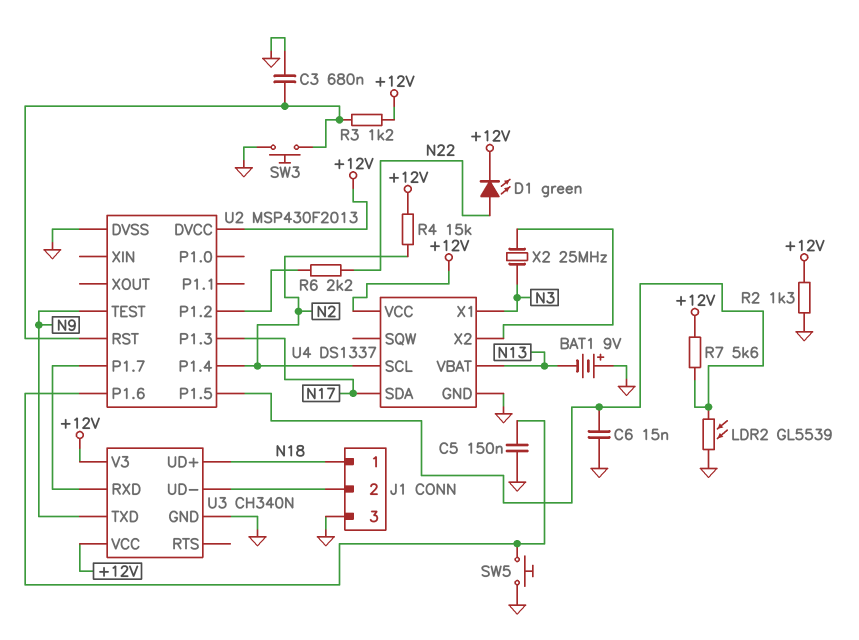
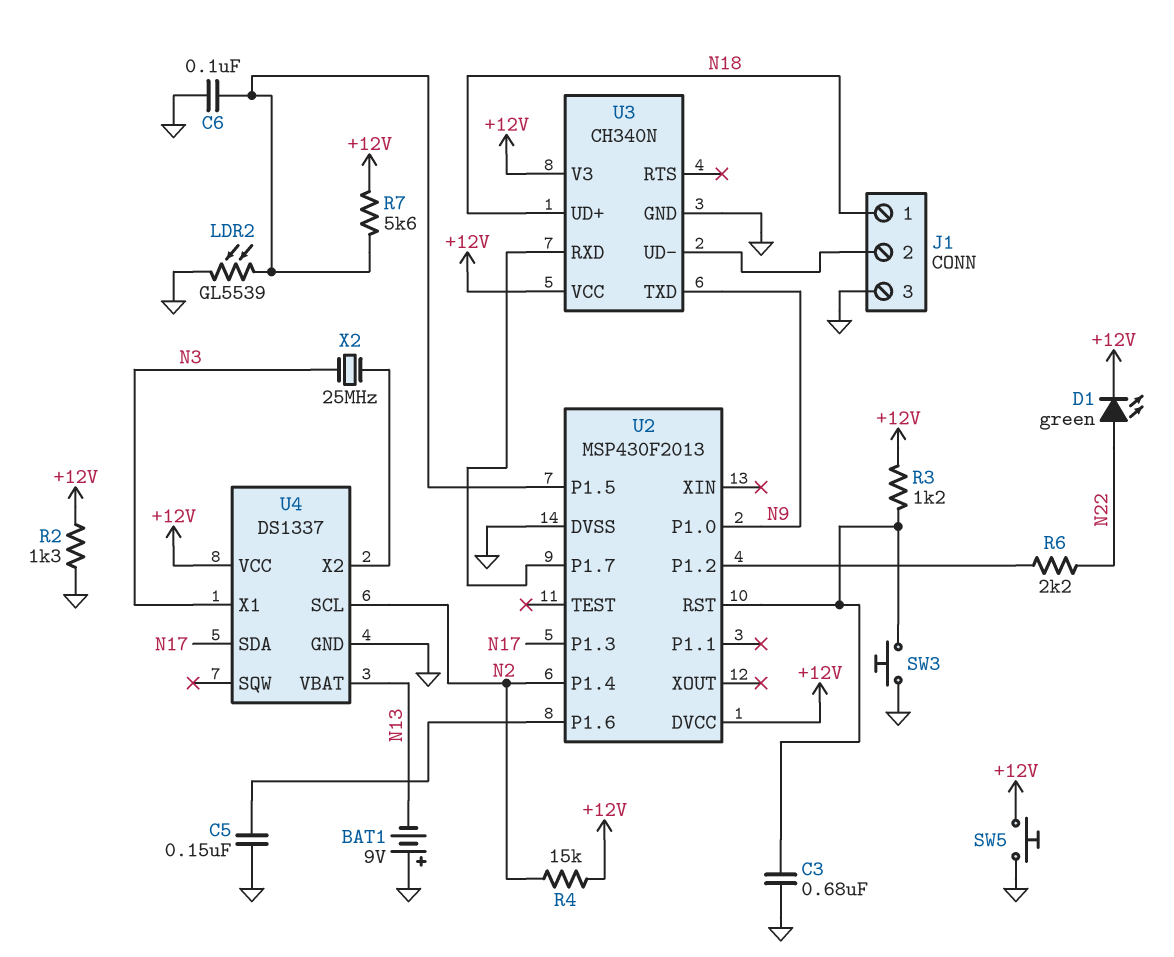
C6: 15nF (GND, U2/P1.5) -> 100nF (GND, U2/P1.5)
SW5: button (GND, U2/P1.6) -> button (+12V, GND)
U2 pin P1.0: none -> N9
U2 pin TEST: N9 -> none

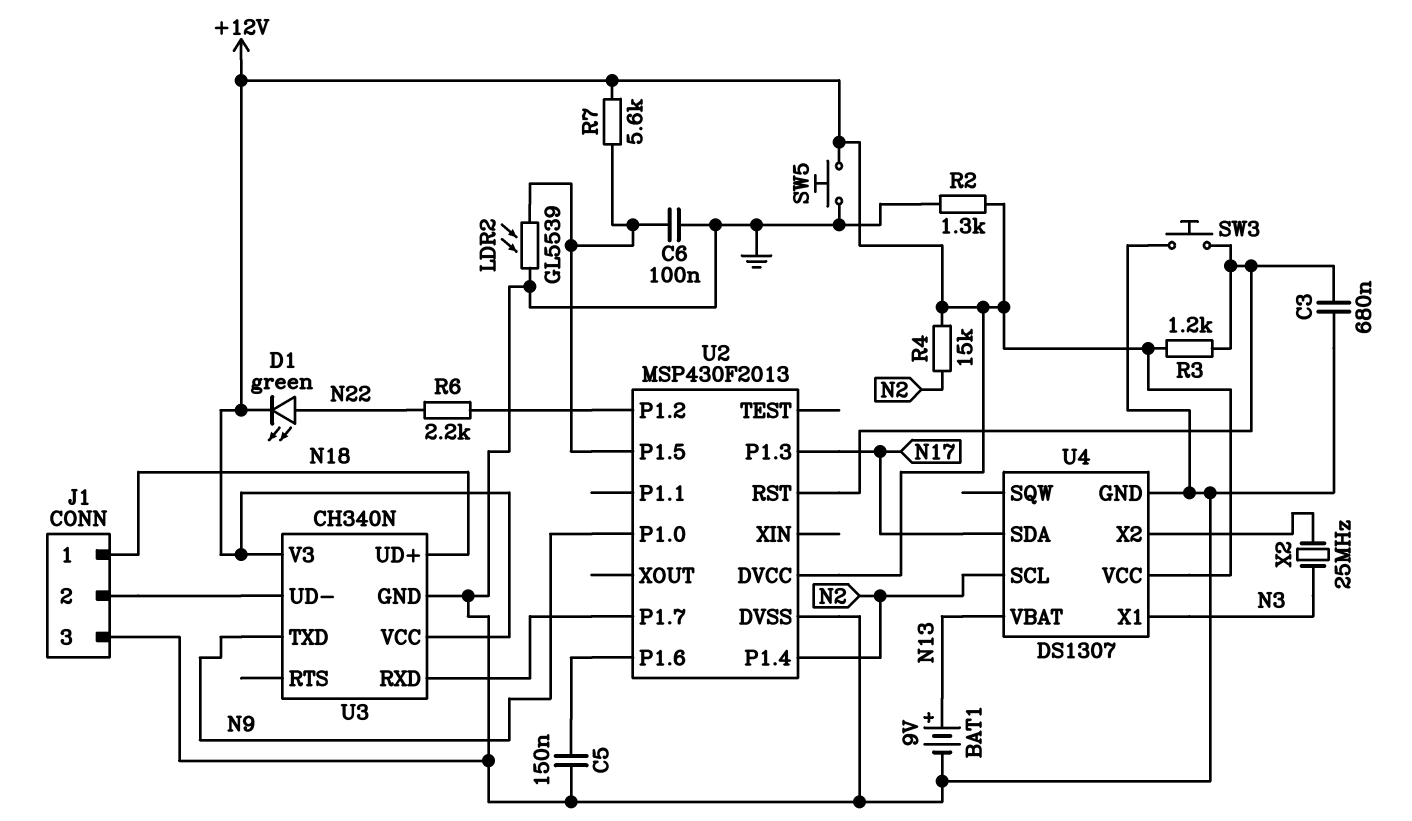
BAT1: 9V (plus GND, minus N13) -> 9V (plus N13, minus GND)
U4: DS1337 -> DS1307

